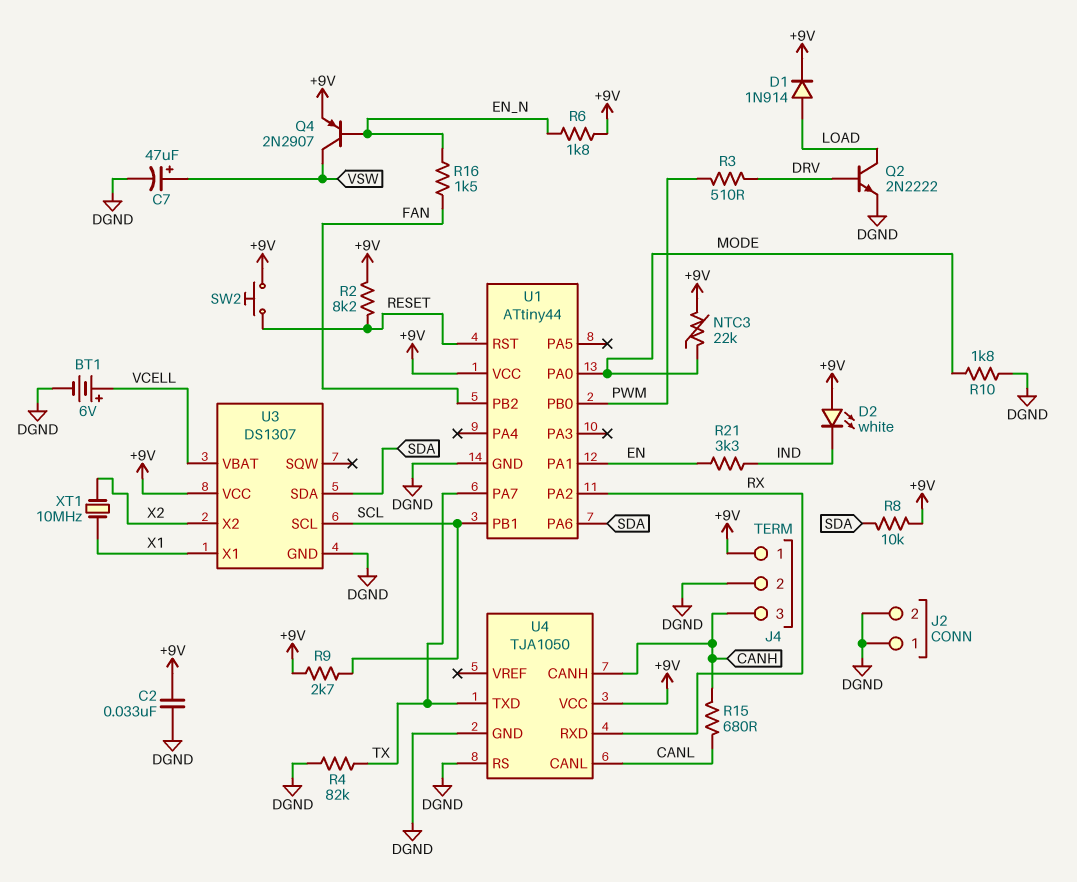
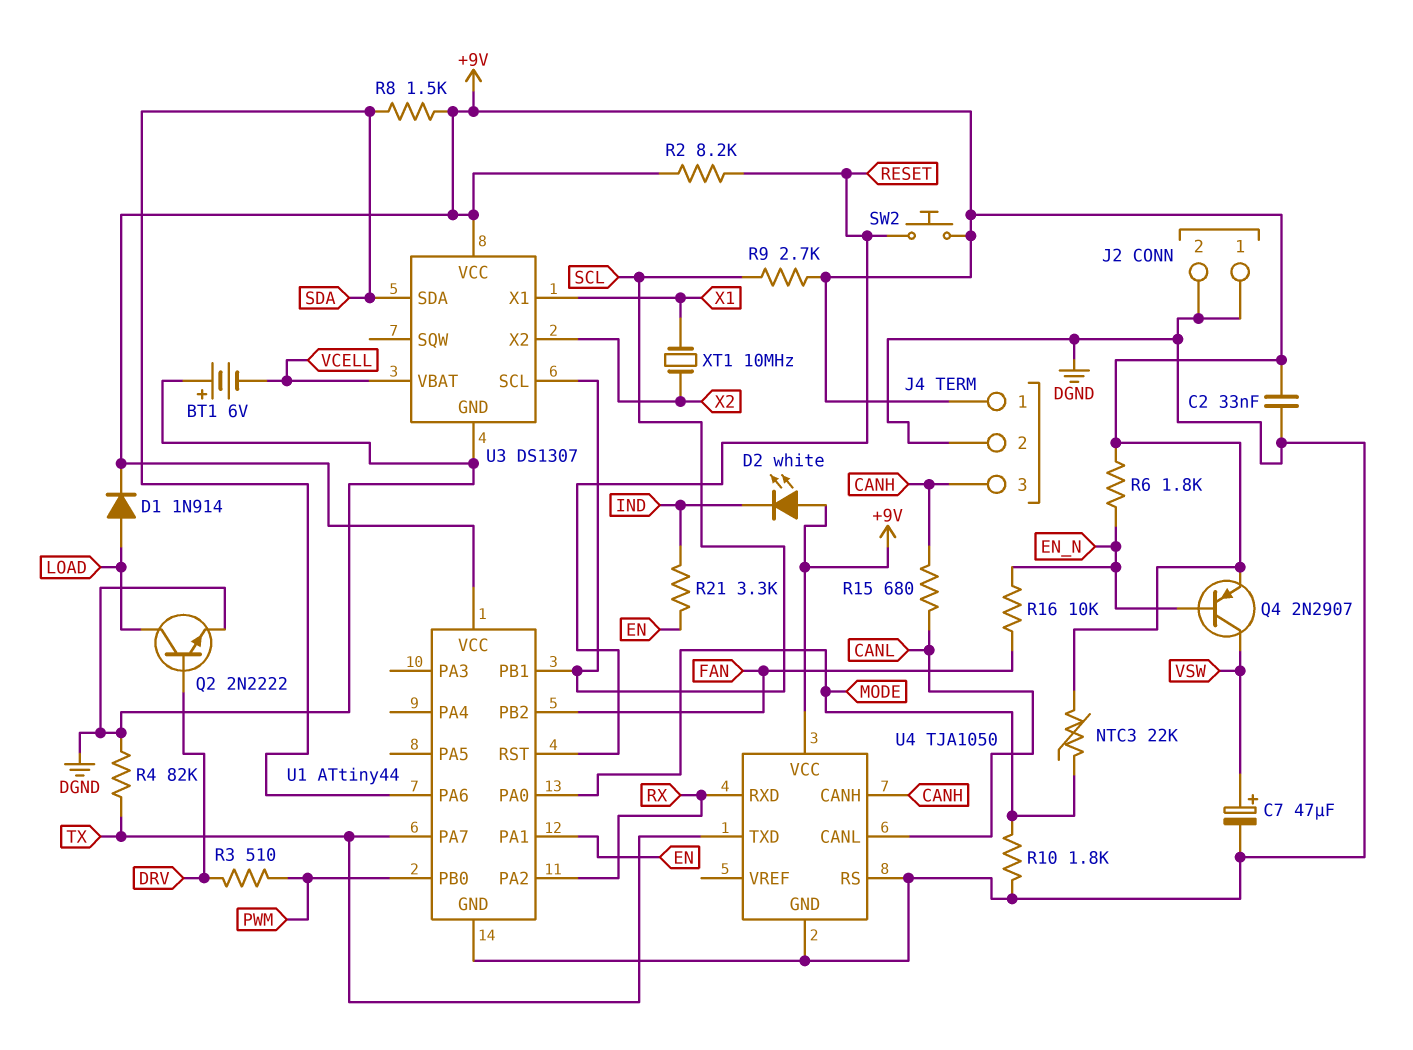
BT1: 6V (plus VCELL, minus DGND) -> 6V (plus DGND, minus VCELL)
R8: 10k (+9V, SDA) -> 1.5k (+9V, SDA)
R16: 1.5k (EN_N, FAN) -> 10k (EN_N, FAN)

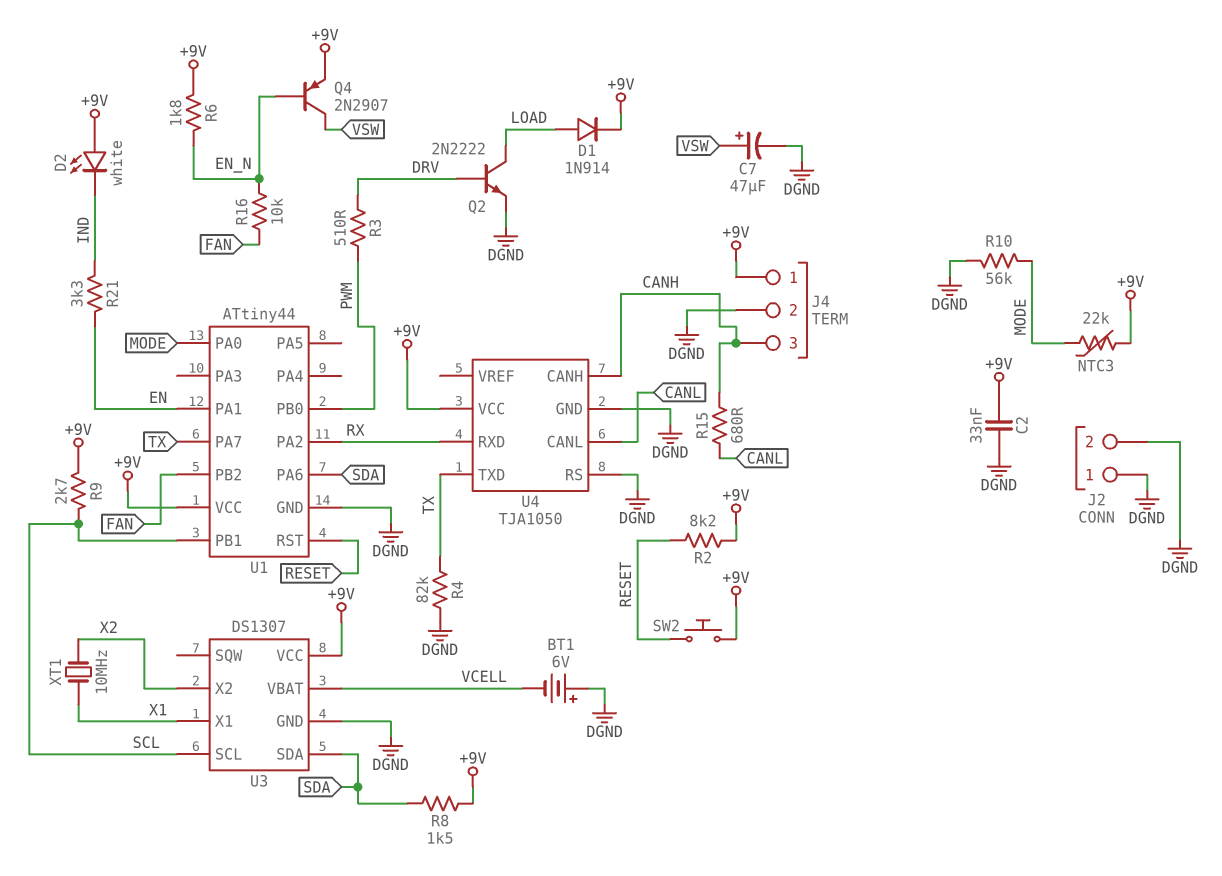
R10: 1.8k (DGND, MODE) -> 56k (DGND, MODE)

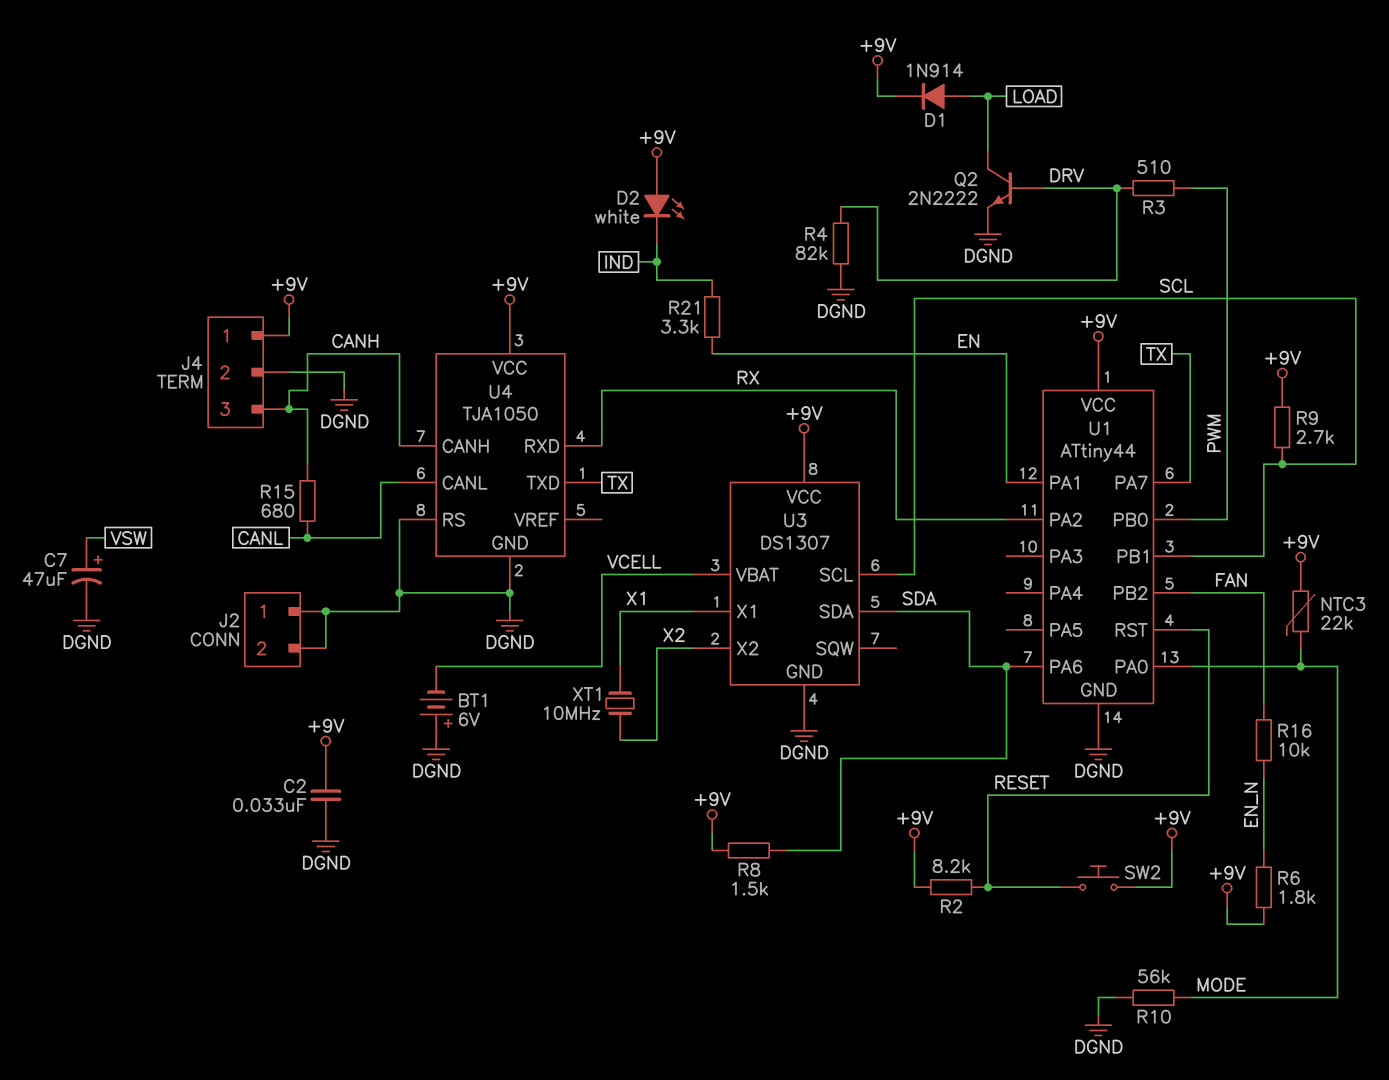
Q4: PNP 2N2907 (B EN_N, C VSW, E +9V) -> none
R4: 82k (DGND, TX) -> 82k (DGND, DRV)

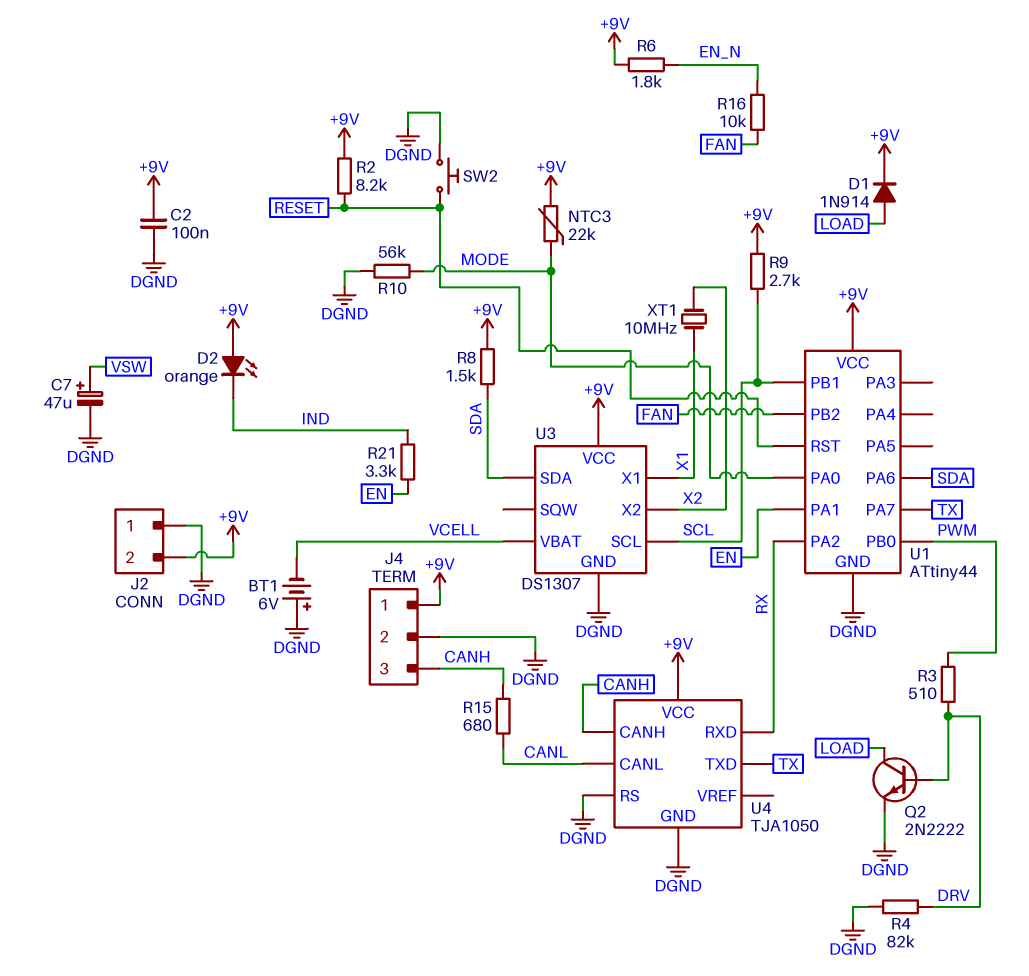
C2: 33nF (+9V, DGND) -> 100nF (+9V, DGND)
D2: LED white (A +9V, K IND) -> LED orange (A +9V, K IND)
J2 pin 2: DGND -> +9V
SW2: button (+9V, RESET) -> button (DGND, RESET)

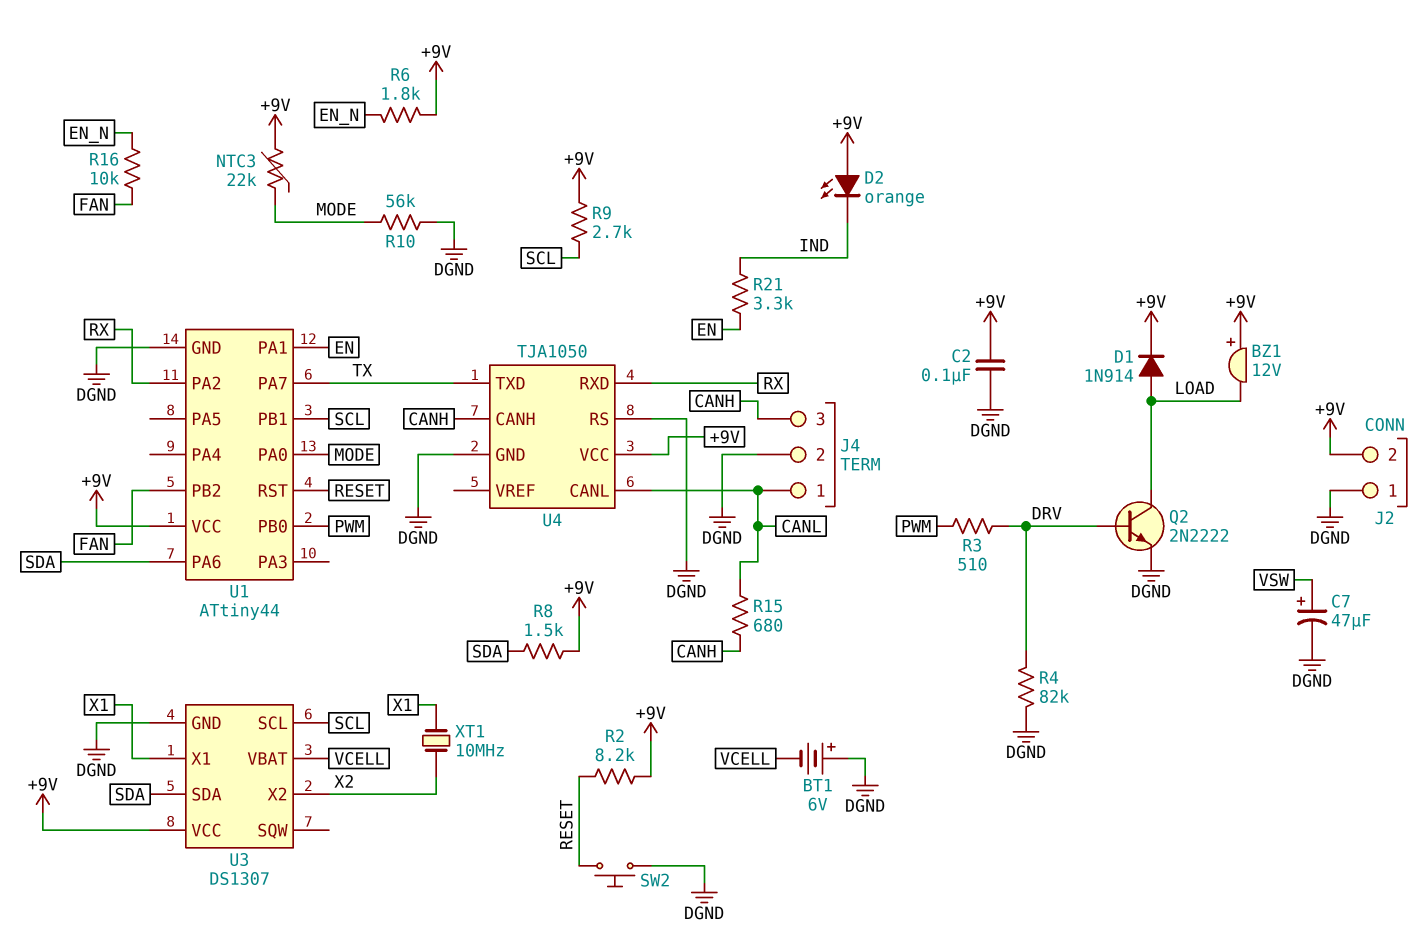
BZ1: none -> buzzer 12V (plus +9V, minus LOAD)
J4 pin 1: +9V -> CANL

